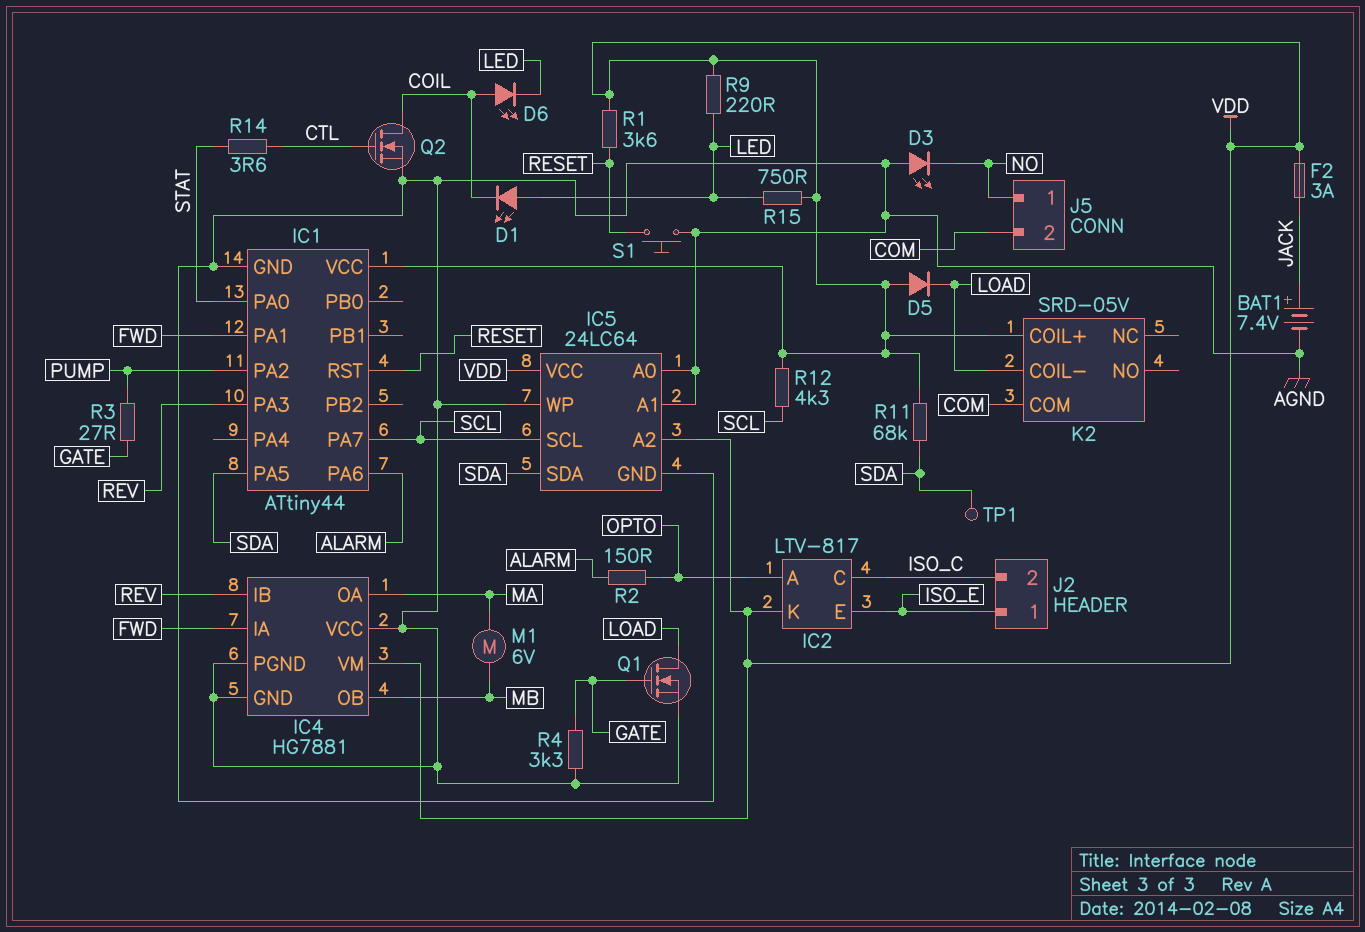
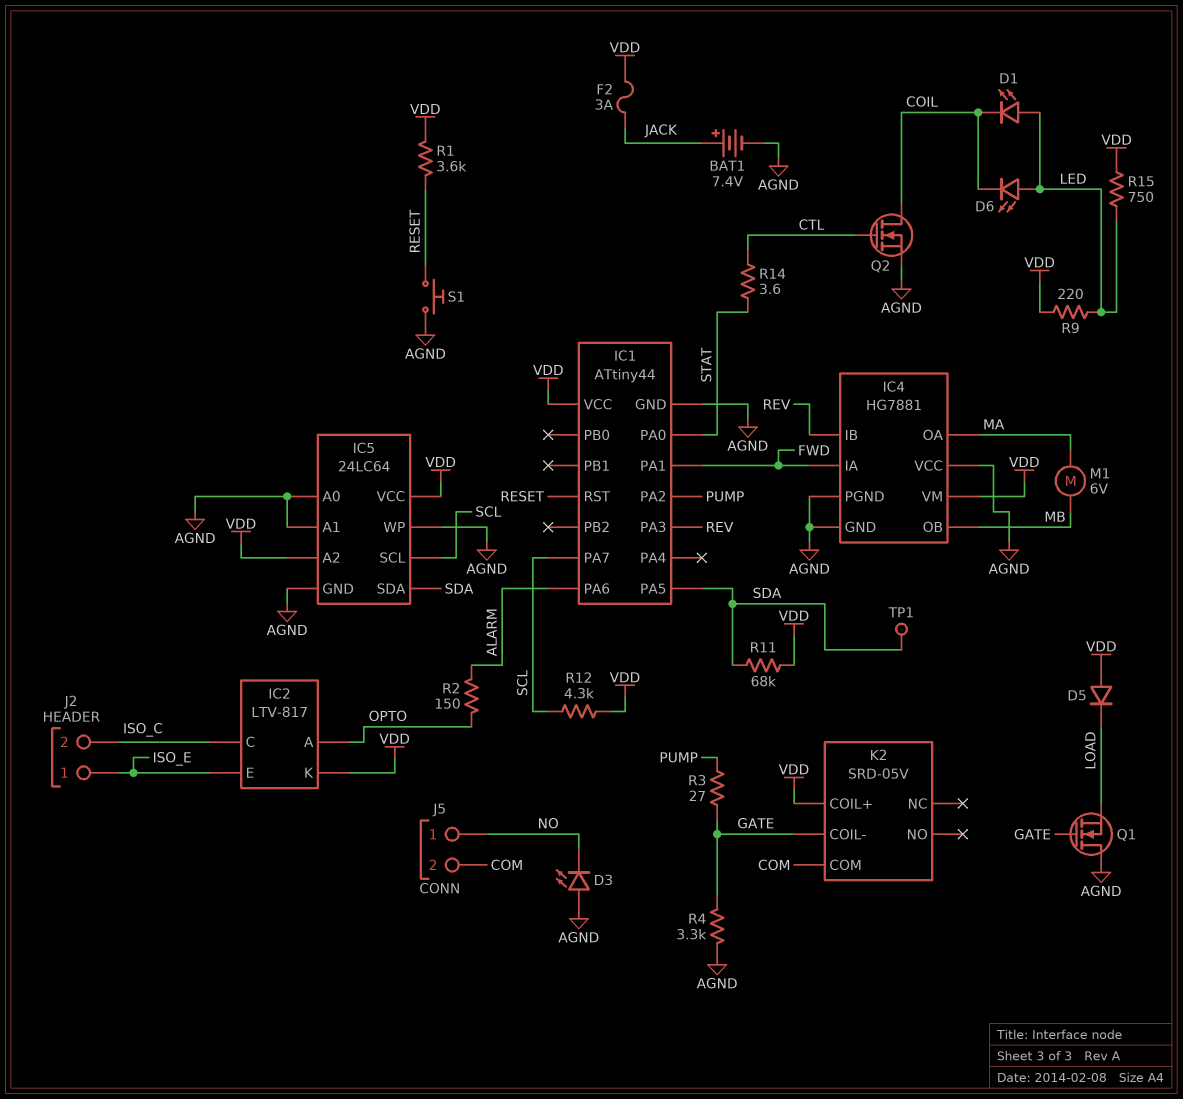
D6: LED (A COIL, K LED) -> LED (A LED, K COIL)
K2 pin COIL-: LOAD -> GATE
Q1: NMOS (G GATE, D LOAD, S AGND) -> NMOS (G GATE, D AGND, S LOAD)

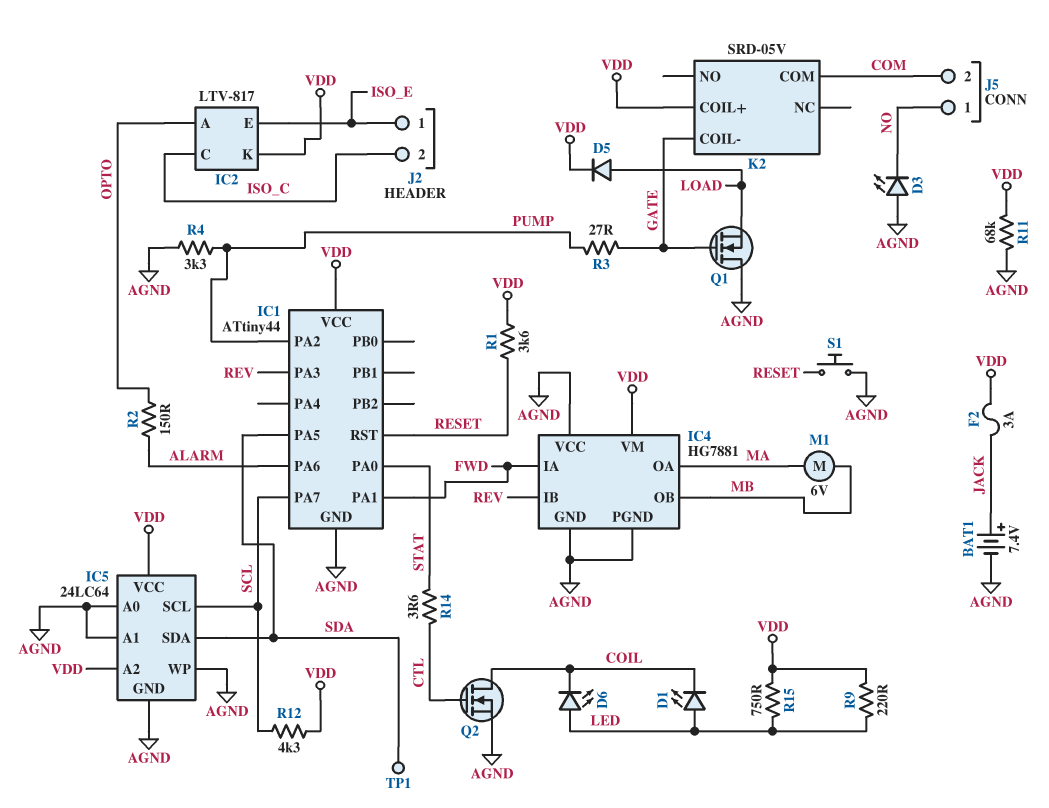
D5: diode (A VDD, K LOAD) -> diode (A LOAD, K VDD)
R4: 3.3k (AGND, GATE) -> 3.3k (AGND, PUMP)
R11: 68k (SDA, VDD) -> 68k (AGND, VDD)

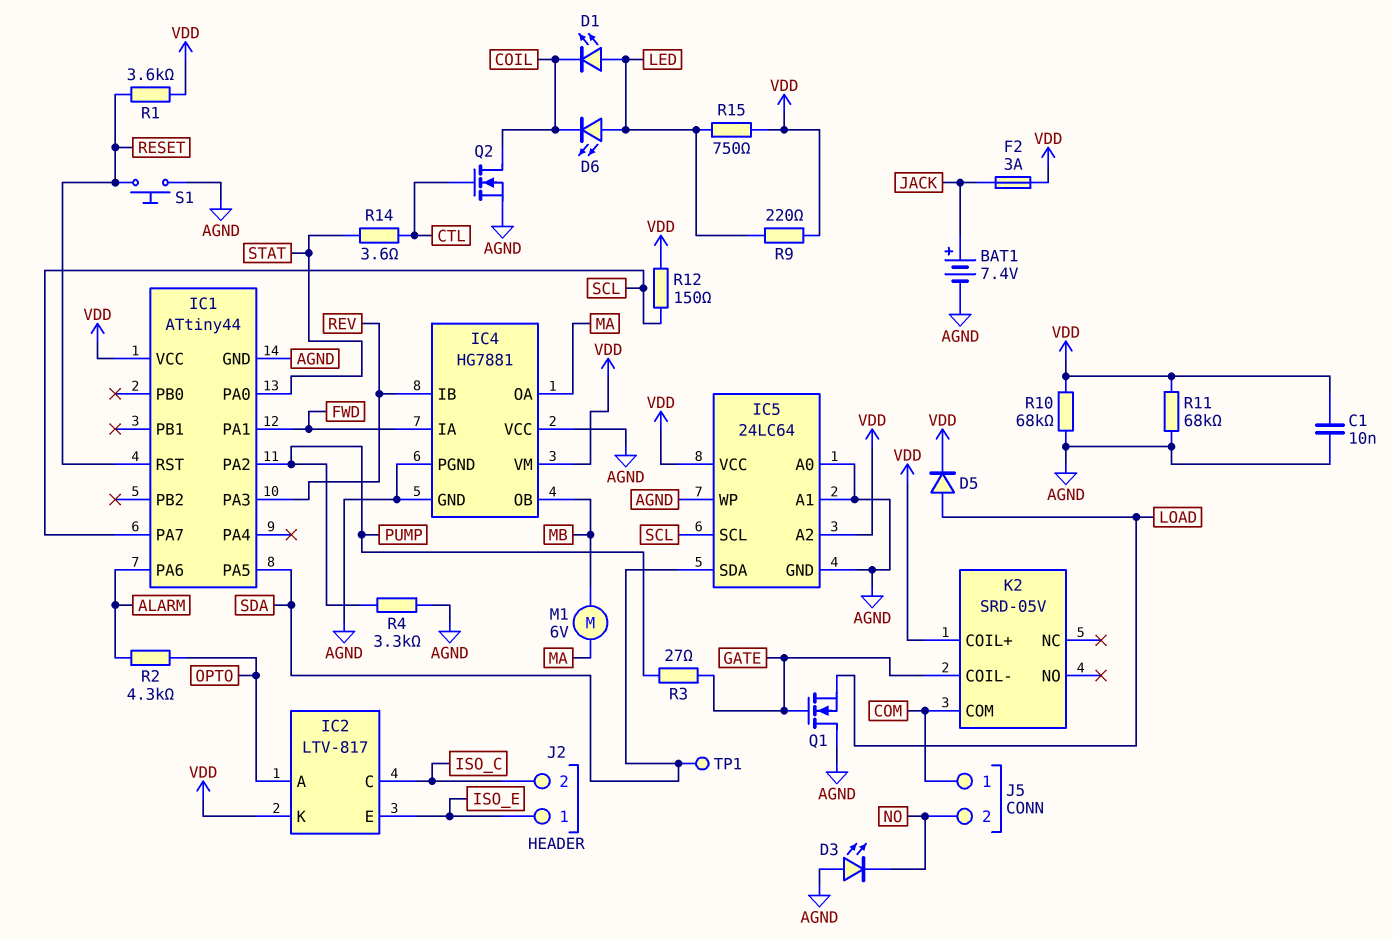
C1: none -> 10nF (AGND, VDD)
J5 pin 1: NO -> COM
J5 pin 2: COM -> NO
R2: 150 (ALARM, OPTO) -> 4.3k (ALARM, OPTO)
R10: none -> 68k (AGND, VDD)
R12: 4.3k (SCL, VDD) -> 150 (SCL, VDD)

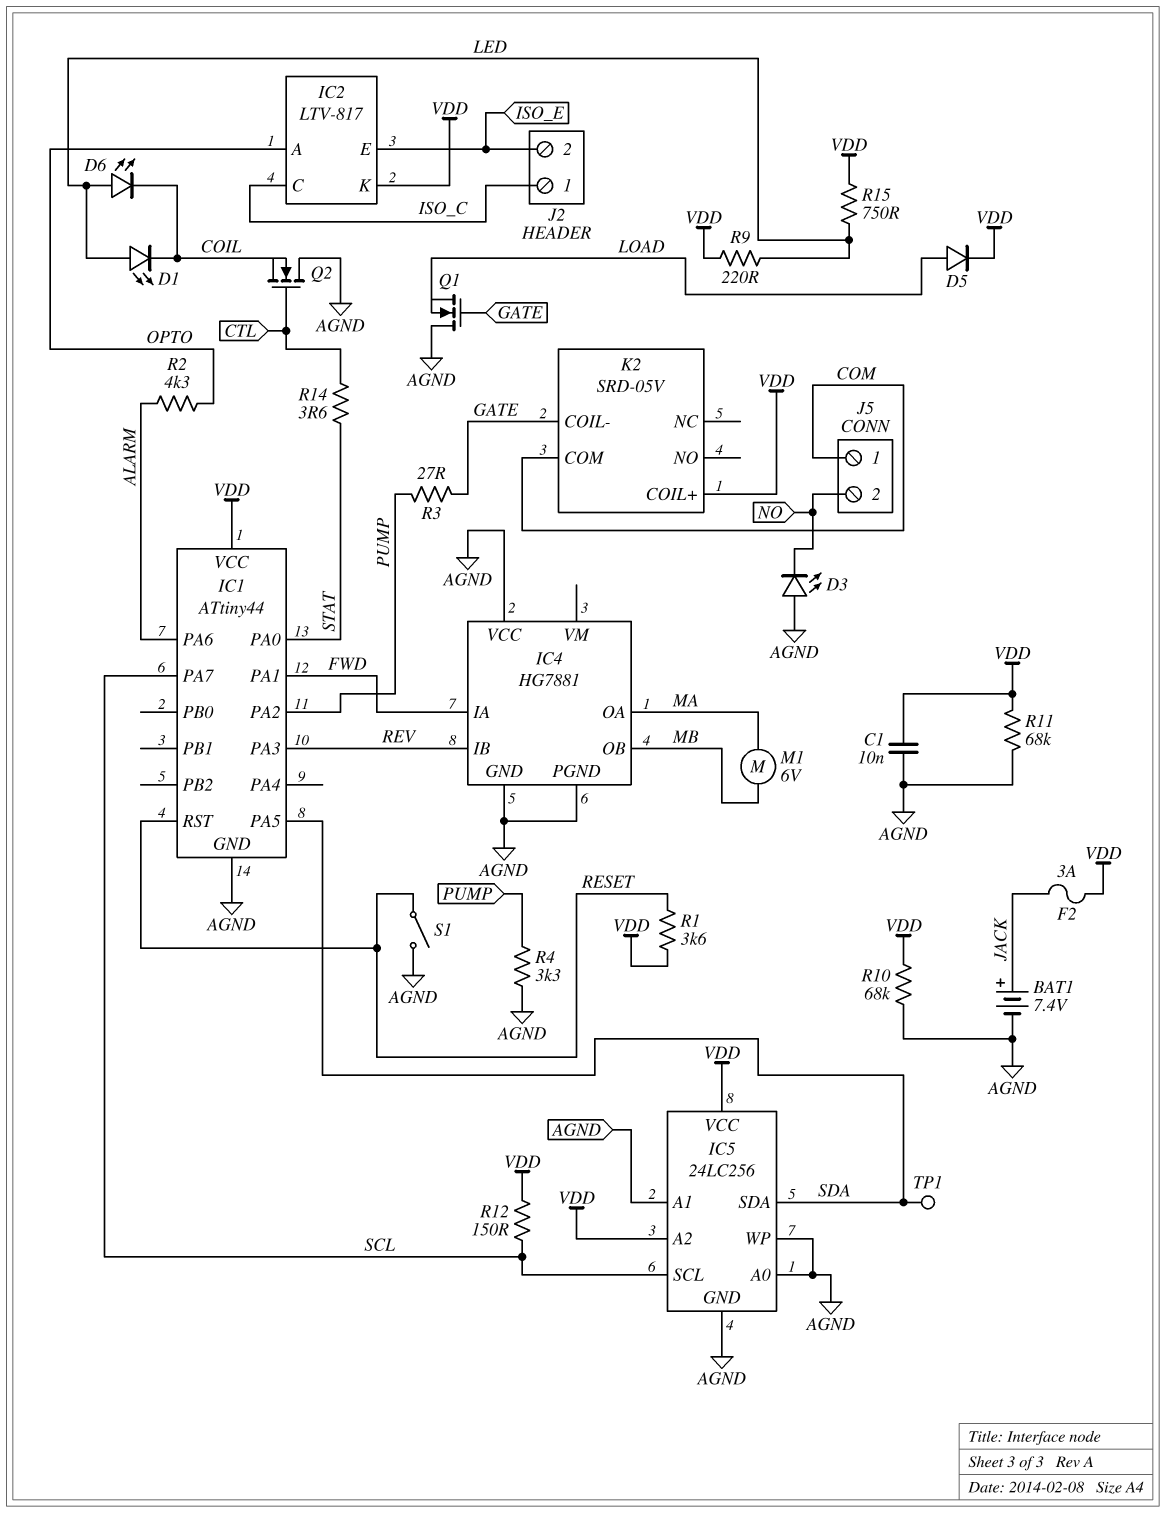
IC4 pin VM: VDD -> none
IC5: 24LC64 -> 24LC256
J2 pin 1: ISO_E -> ISO_C
J2 pin 2: ISO_C -> ISO_E
Q2: NMOS (G CTL, D COIL, S AGND) -> NMOS (G CTL, D AGND, S COIL)
S1: button (AGND, RESET) -> switch (AGND, RESET)

